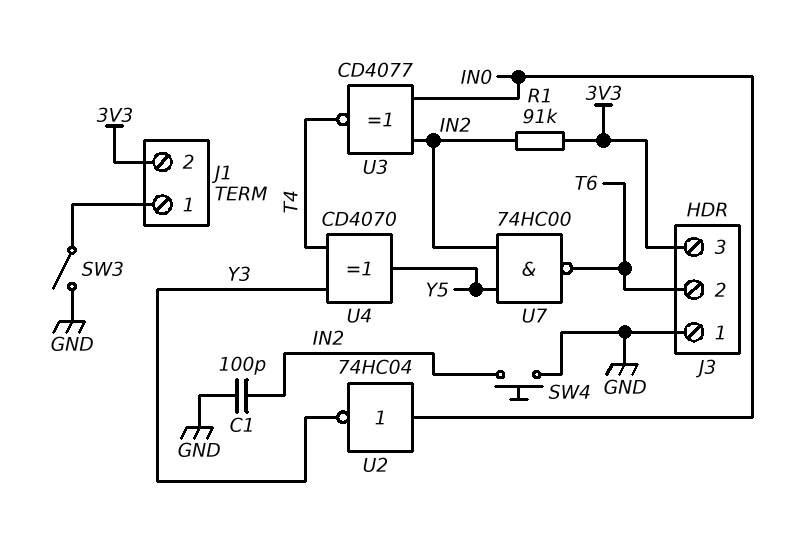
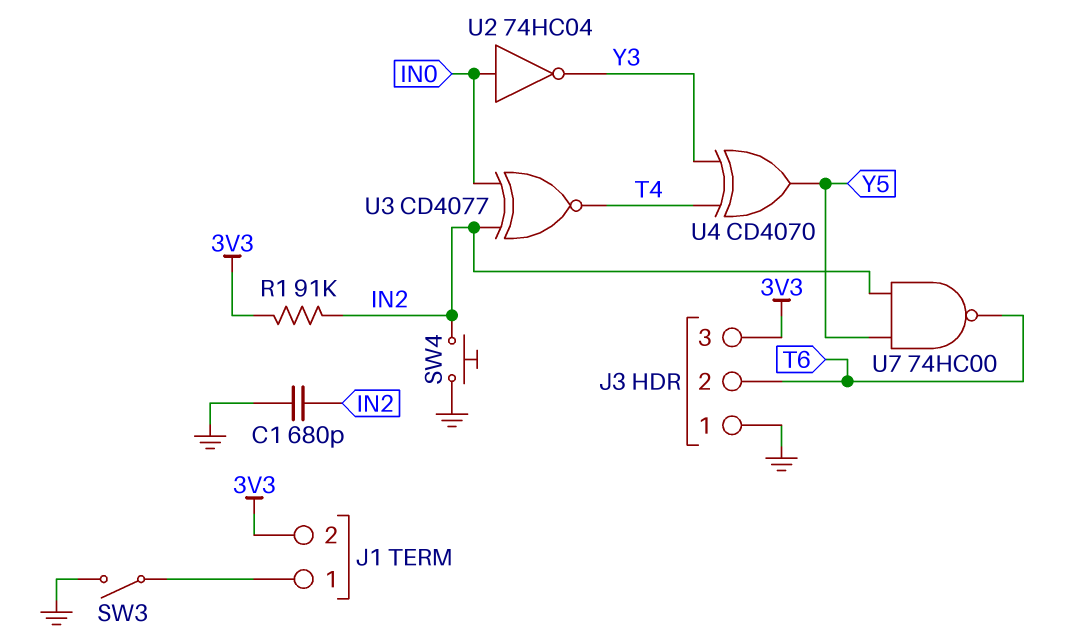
C1: 100pF (GND, IN2) -> 680pF (GND, IN2)

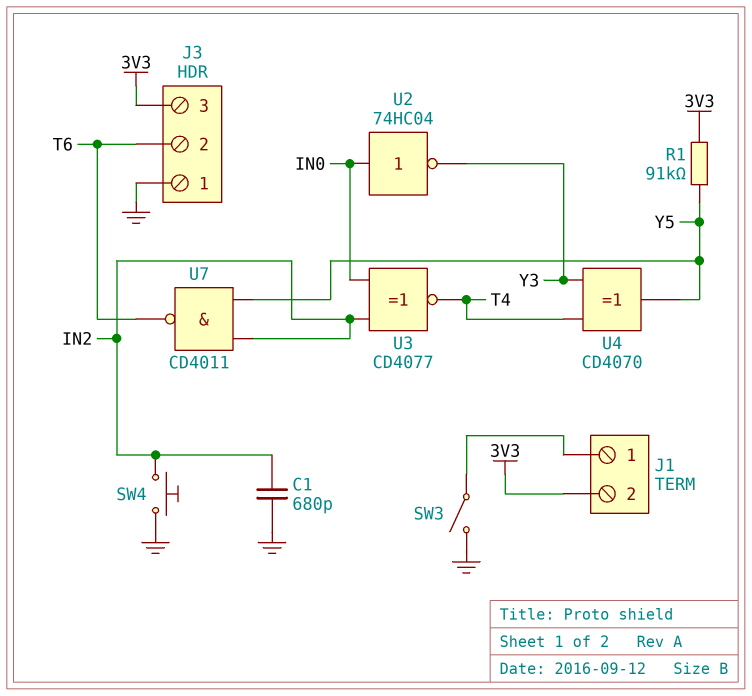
R1: 91k (3V3, IN2) -> 91k (3V3, Y5)
U7: NAND 74HC00 (in IN2, in Y5, out T6) -> NAND CD4011 (in IN2, in Y5, out T6)

